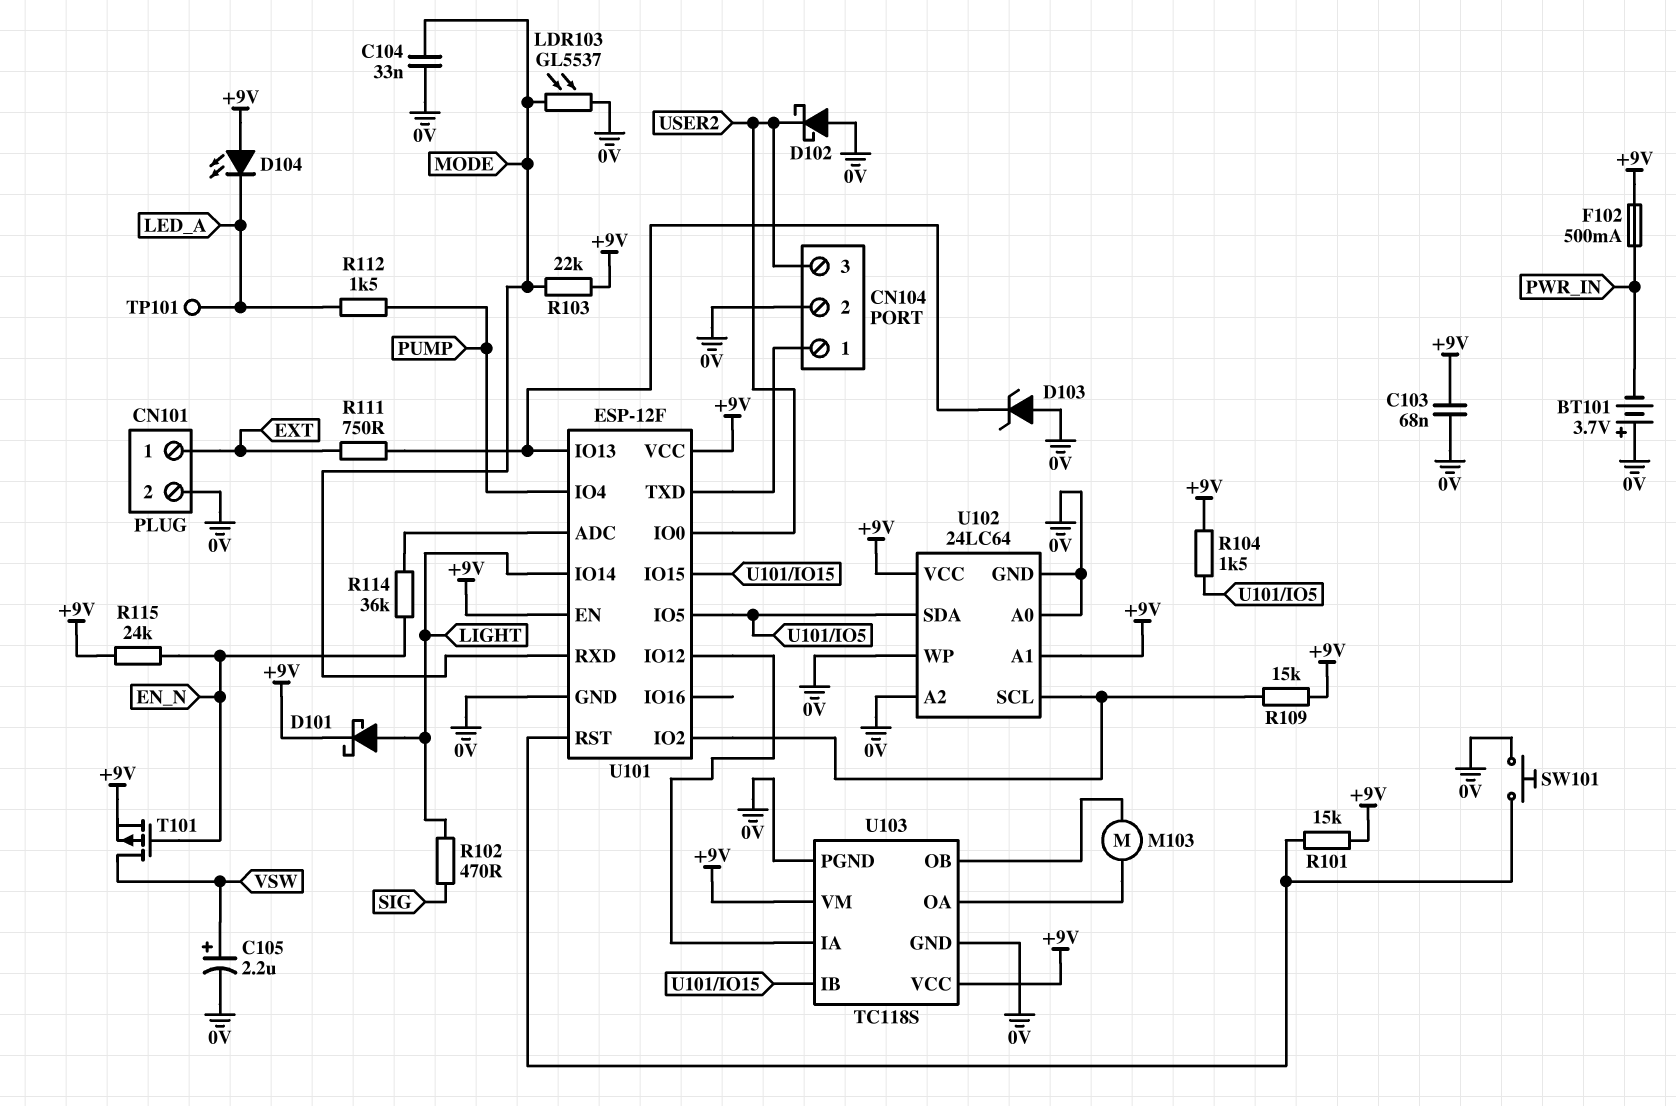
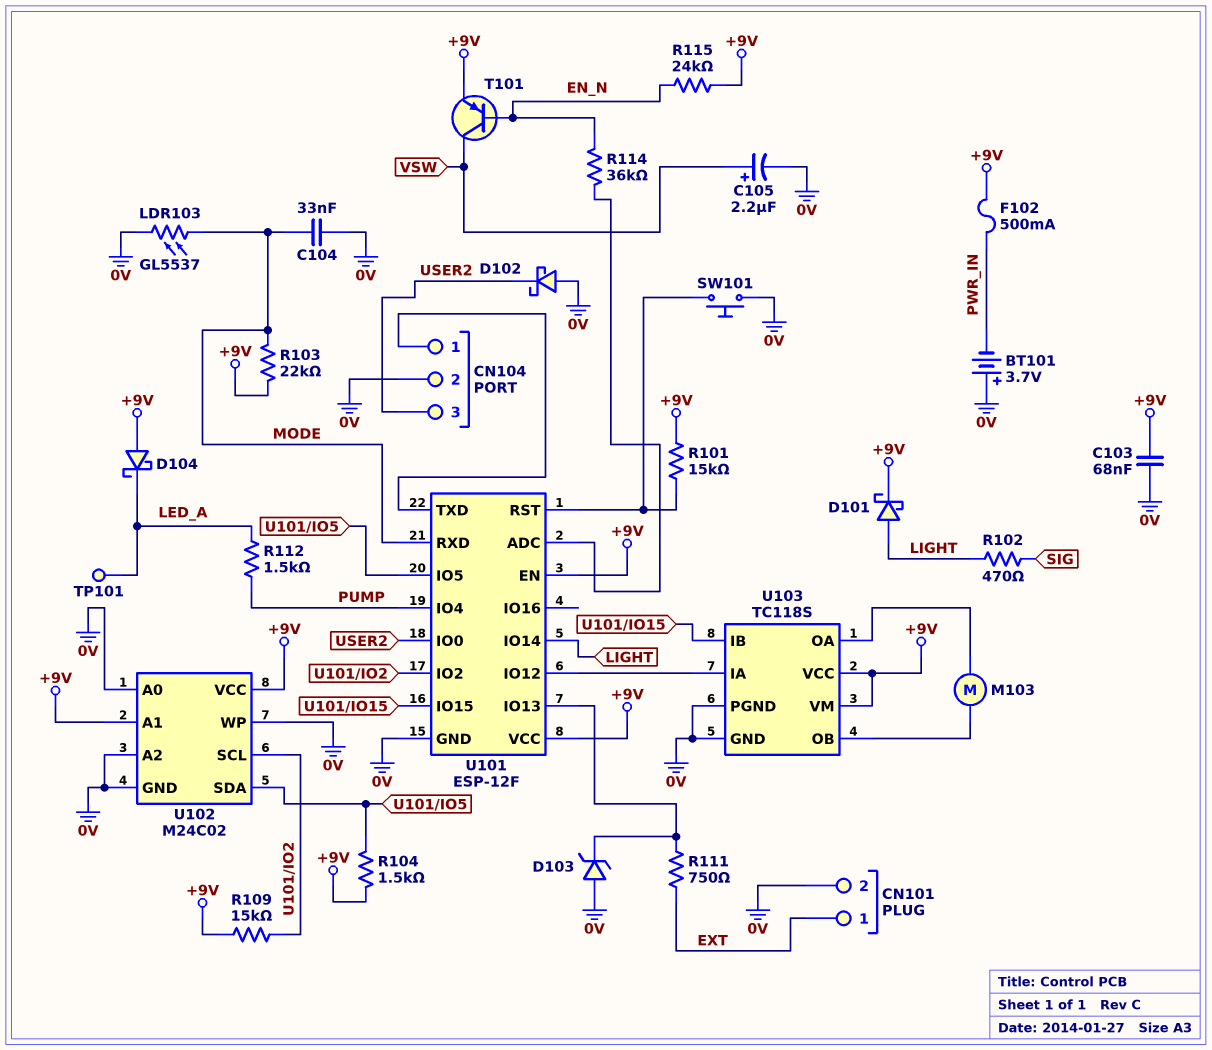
D104: LED (A +9V, K LED_A) -> schottky (A +9V, K LED_A)
T101: PMOS (G EN_N, D VSW, S +9V) -> PNP (B EN_N, C VSW, E +9V)
U102: 24LC64 -> M24C02

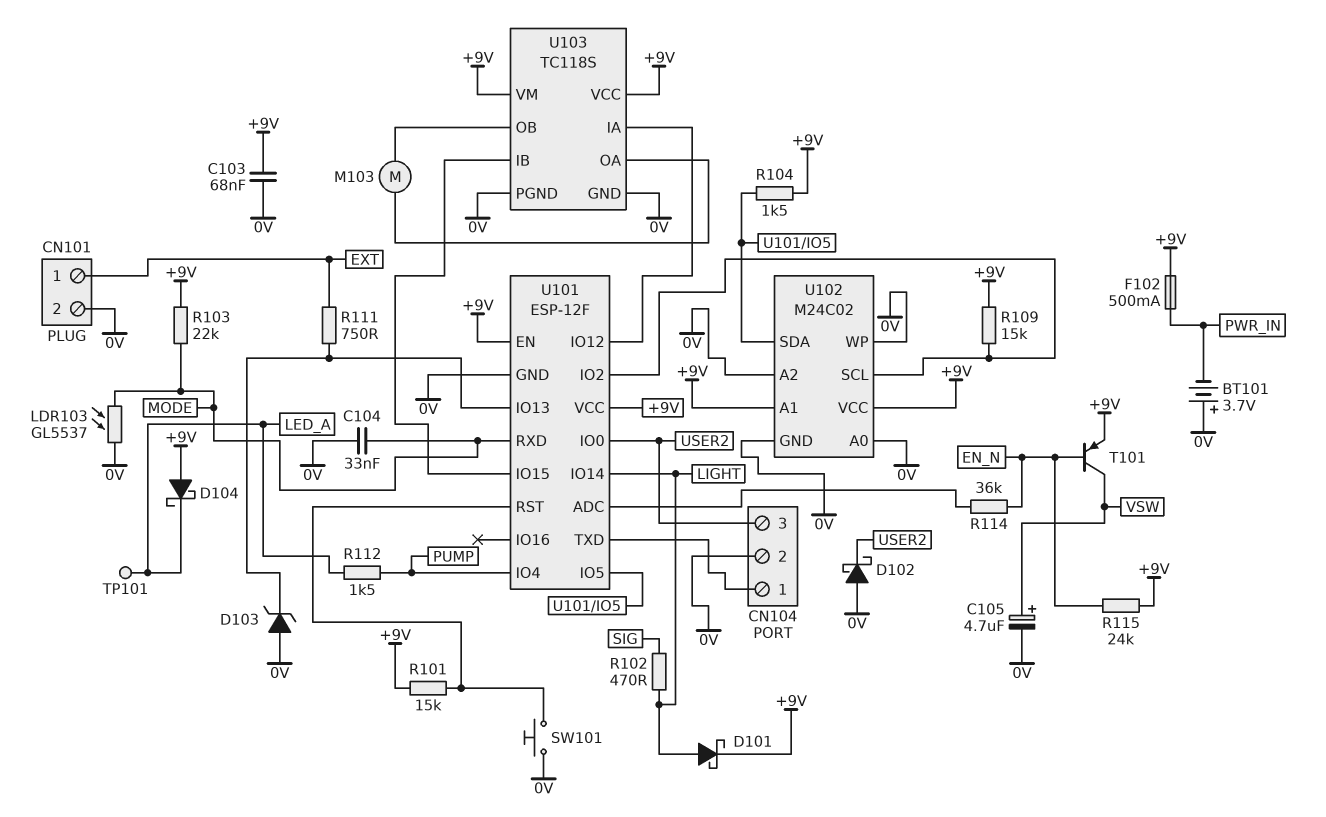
C105: 2.2uF (plus VSW, minus 0V) -> 4.7uF (plus VSW, minus 0V)

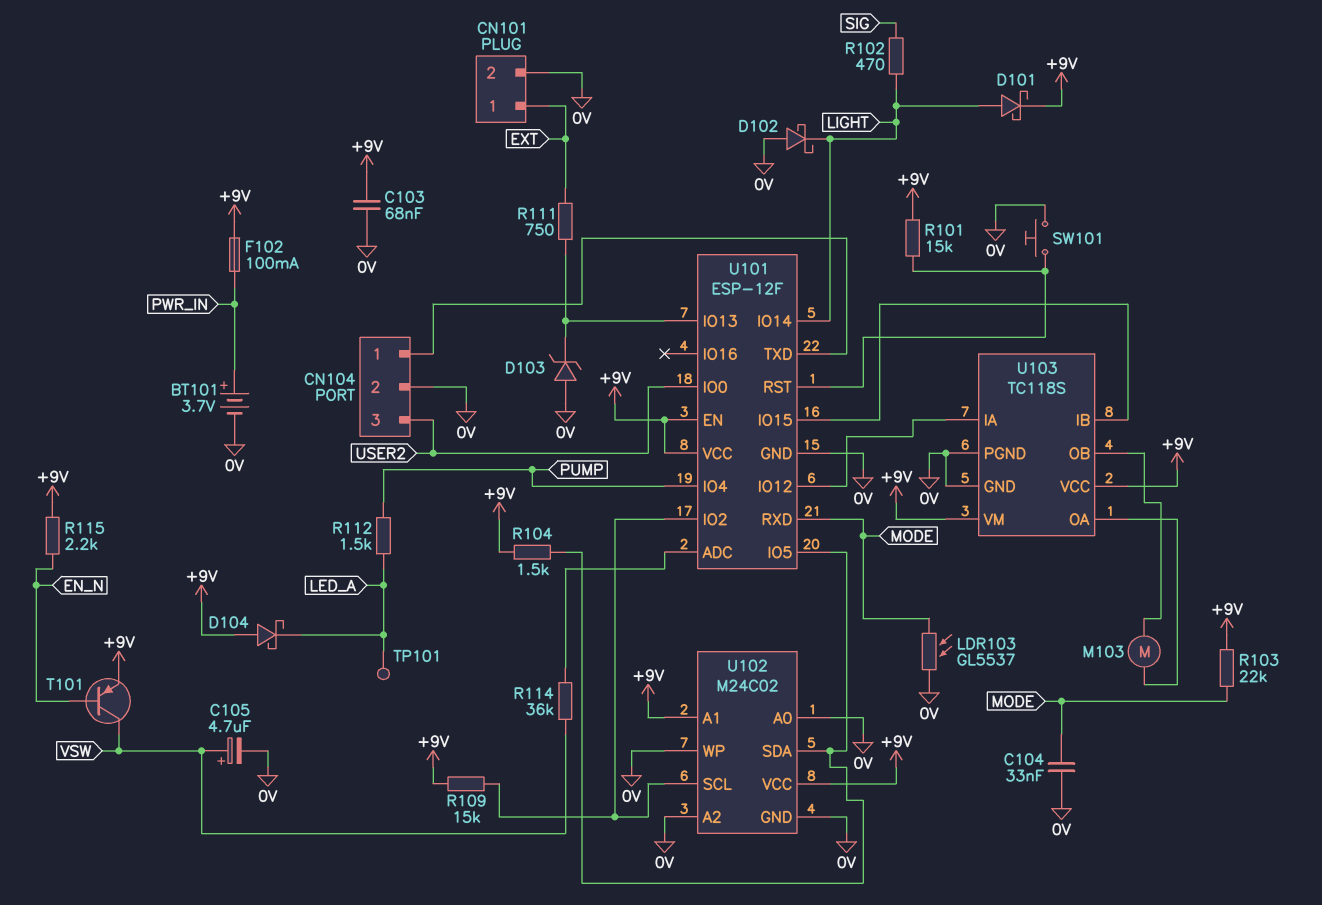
BT101: 3.7V (plus 0V, minus PWR_IN) -> 3.7V (plus PWR_IN, minus 0V)
D102: schottky (A 0V, K USER2) -> schottky (A 0V, K LIGHT)
F102: 500mA (+9V, PWR_IN) -> 100mA (+9V, PWR_IN)
R114: 36k (EN_N, U101/ADC) -> 36k (U101/ADC, VSW)
R115: 24k (+9V, EN_N) -> 2.2k (+9V, EN_N)

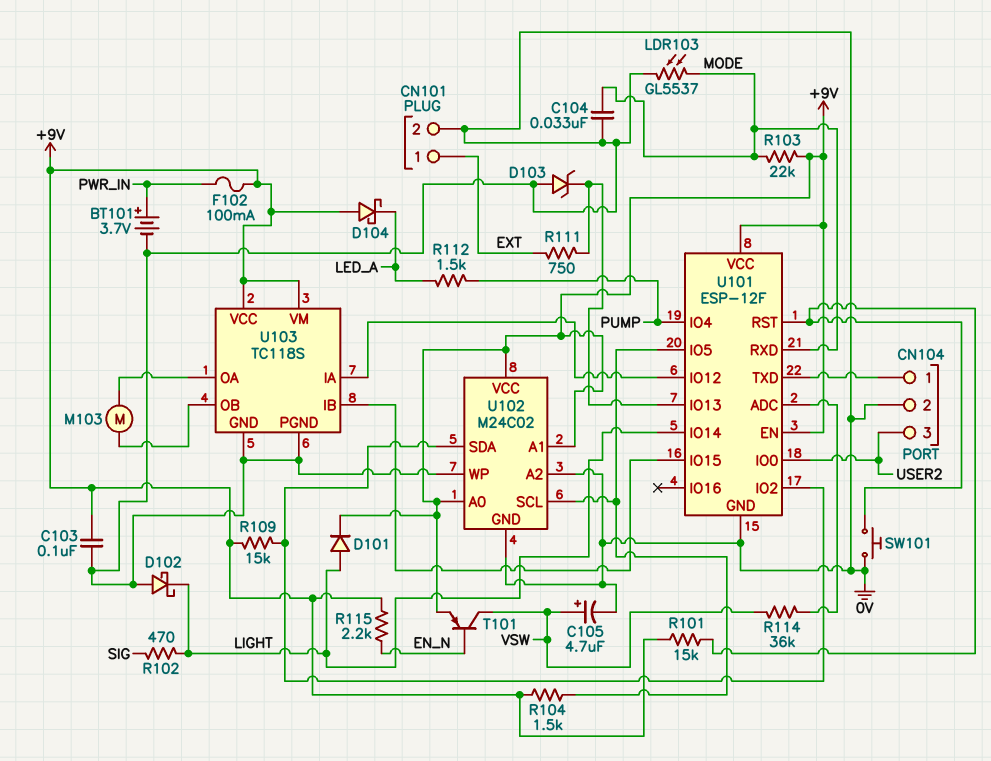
C103: 68nF (+9V, 0V) -> 100nF (+9V, 0V)
D101: schottky (A LIGHT, K +9V) -> diode (A LIGHT, K +9V)
TP101: test point (LED_A) -> none
U102 pin A0: 0V -> +9V
U102 pin SCL: U101/IO2 -> U101/IO5
U102 pin SDA: U101/IO5 -> U101/IO2

